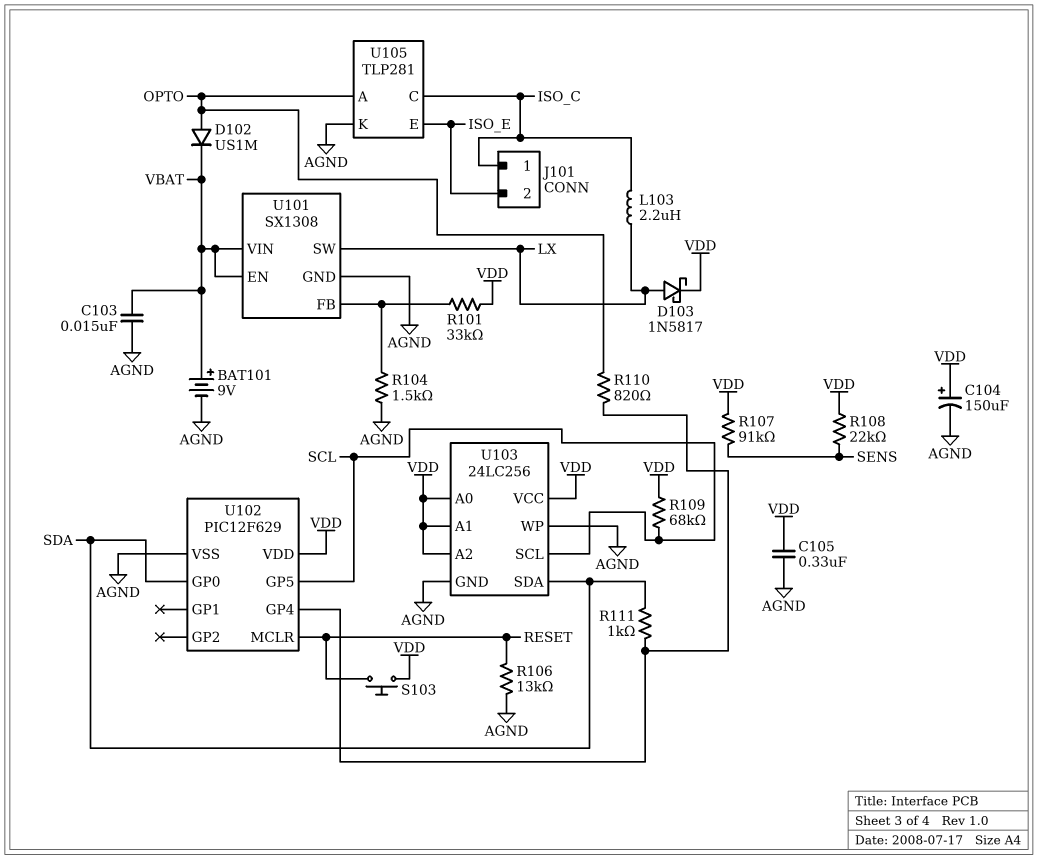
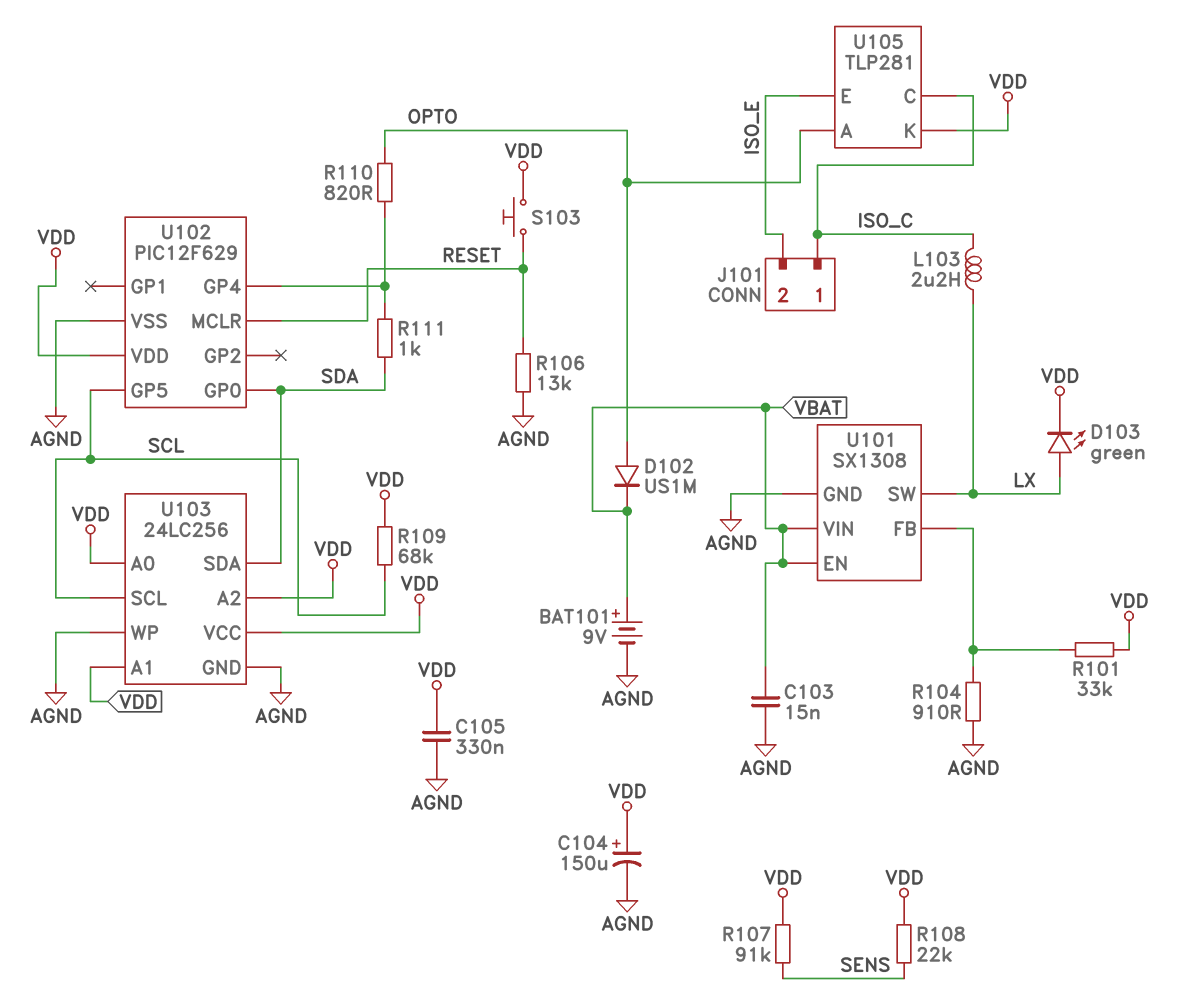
D103: schottky 1N5817 (A LX, K VDD) -> LED green (A LX, K VDD)
R104: 1.5k (AGND, U101/FB) -> 910 (AGND, U101/FB)
U105 pin K: AGND -> VDD

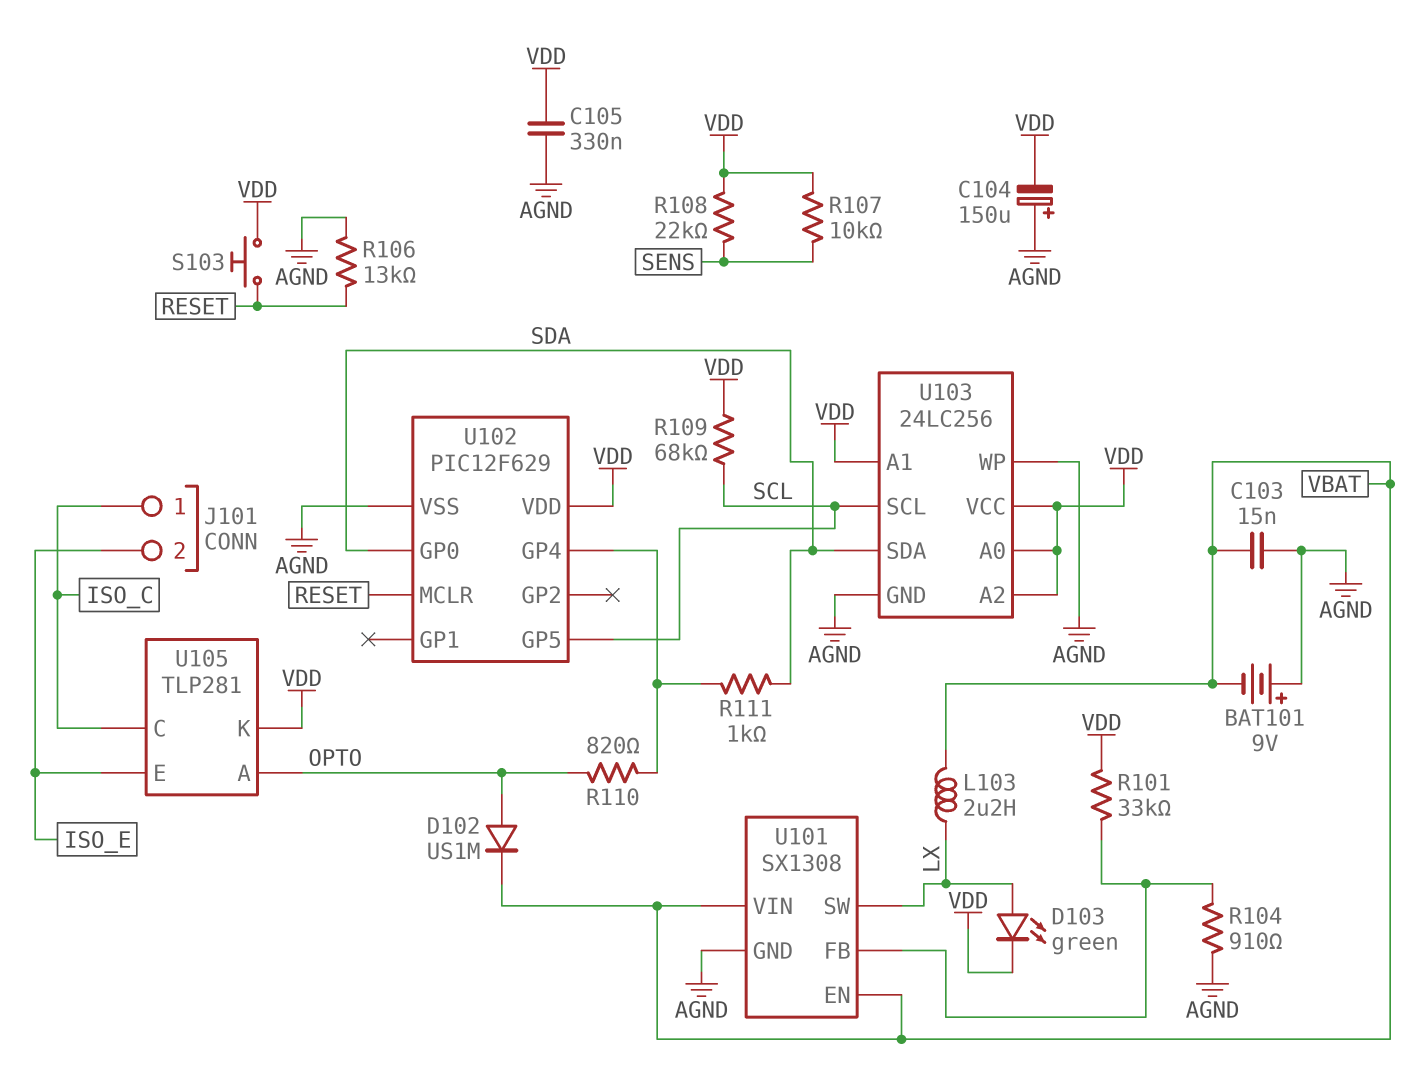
BAT101: 9V (plus VBAT, minus AGND) -> 9V (plus AGND, minus VBAT)
C104: 150uF (plus VDD, minus AGND) -> 150uF (plus AGND, minus VDD)
L103: 2.2uH (ISO_C, LX) -> 2.2uH (LX, VBAT)
R107: 91k (SENS, VDD) -> 10k (SENS, VDD)

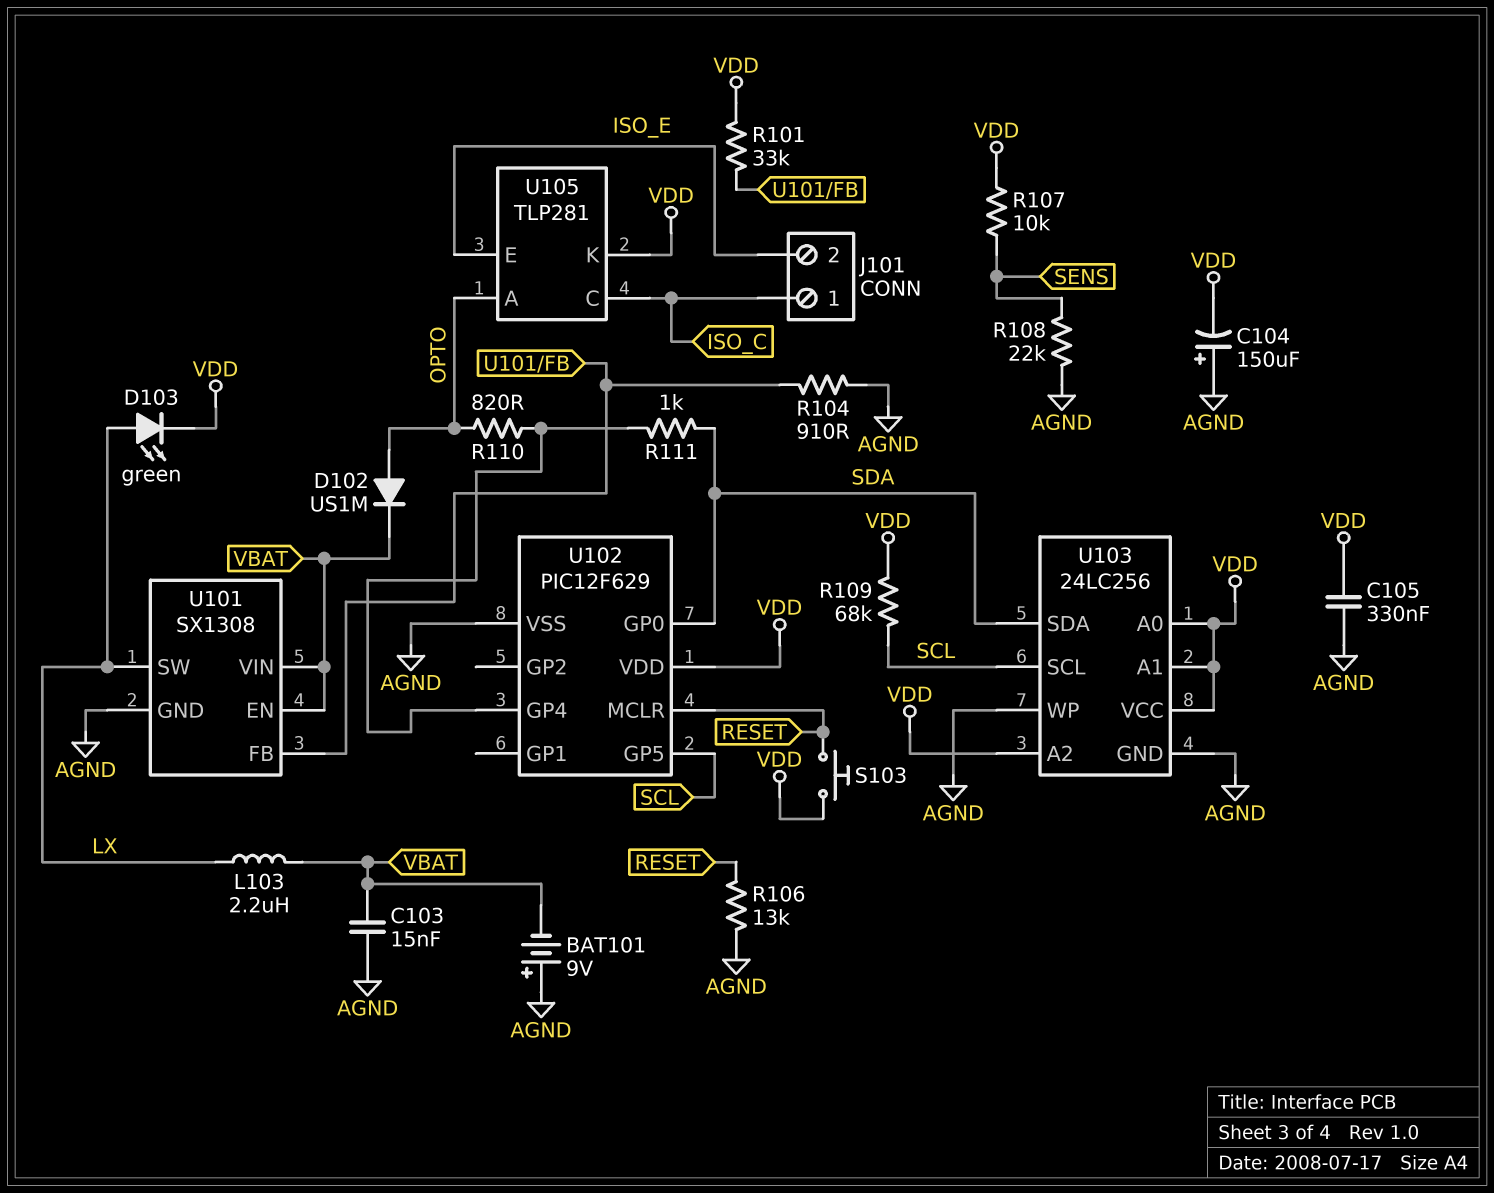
R108: 22k (SENS, VDD) -> 22k (AGND, SENS)

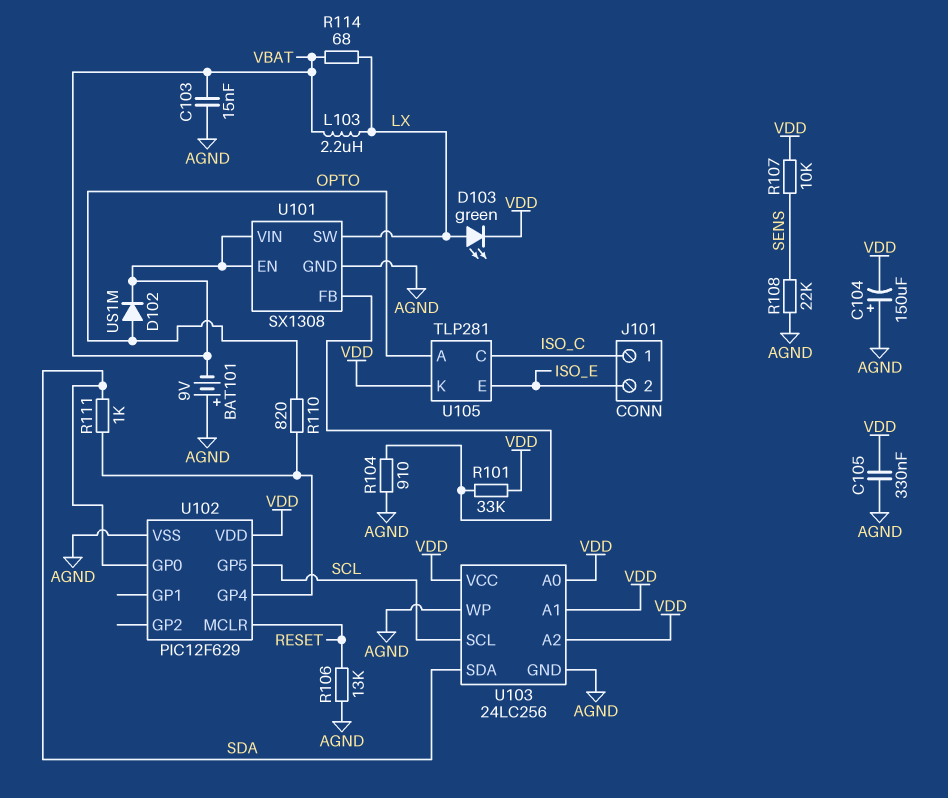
R109: 68k (SCL, VDD) -> none
R114: none -> 68 (LX, VBAT)
S103: button (RESET, VDD) -> none

